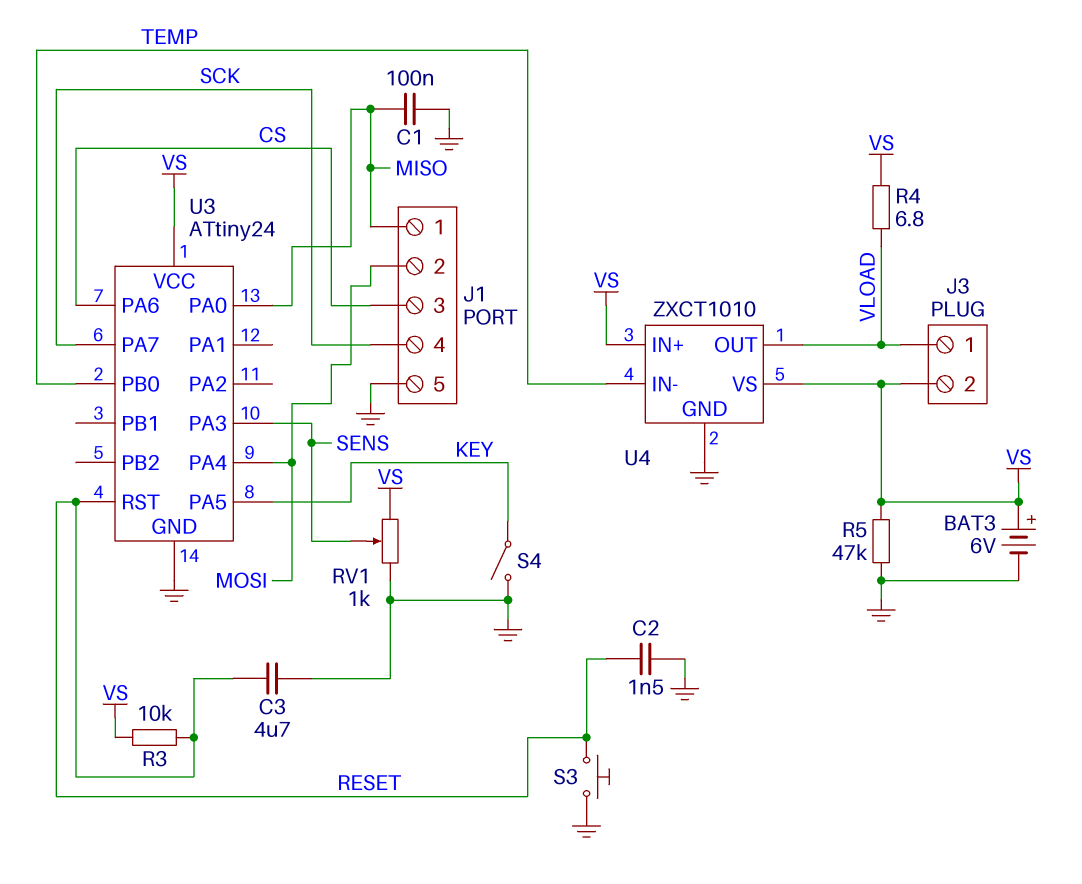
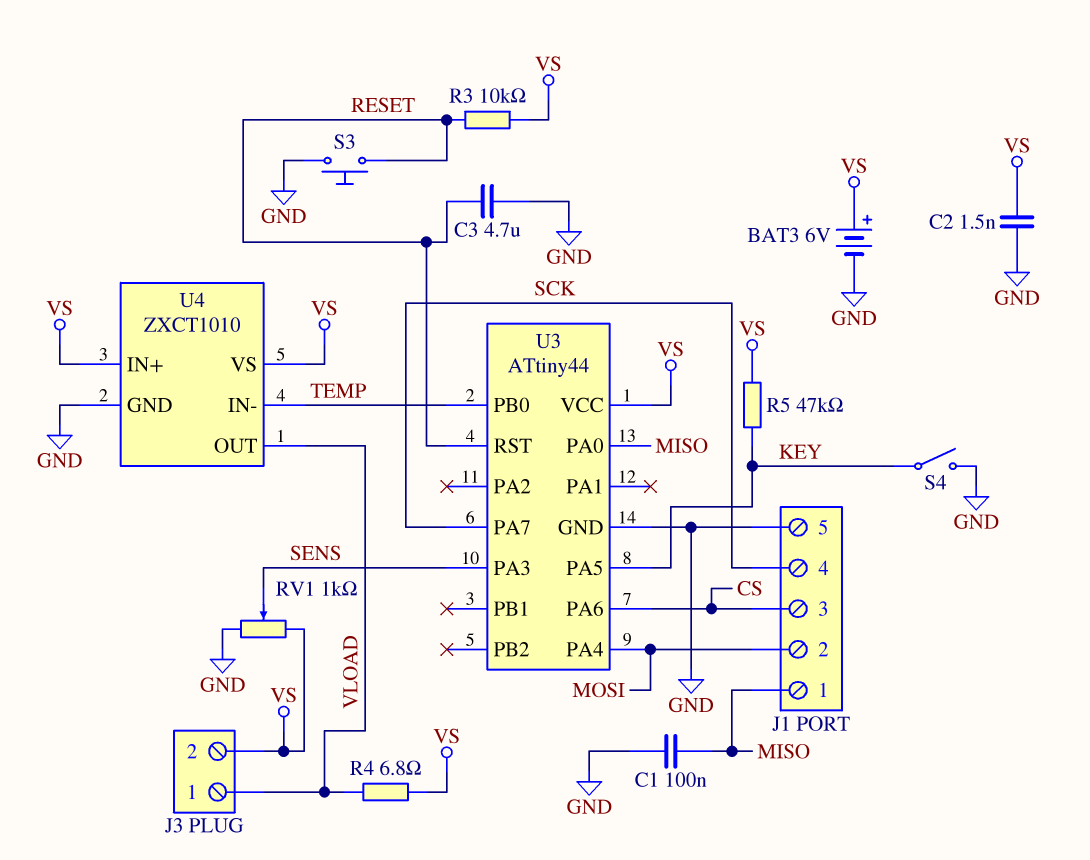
C2: 1.5nF (GND, RESET) -> 1.5nF (GND, VS)
R5: 47k (GND, VS) -> 47k (KEY, VS)
U3: ATtiny24 -> ATtiny44

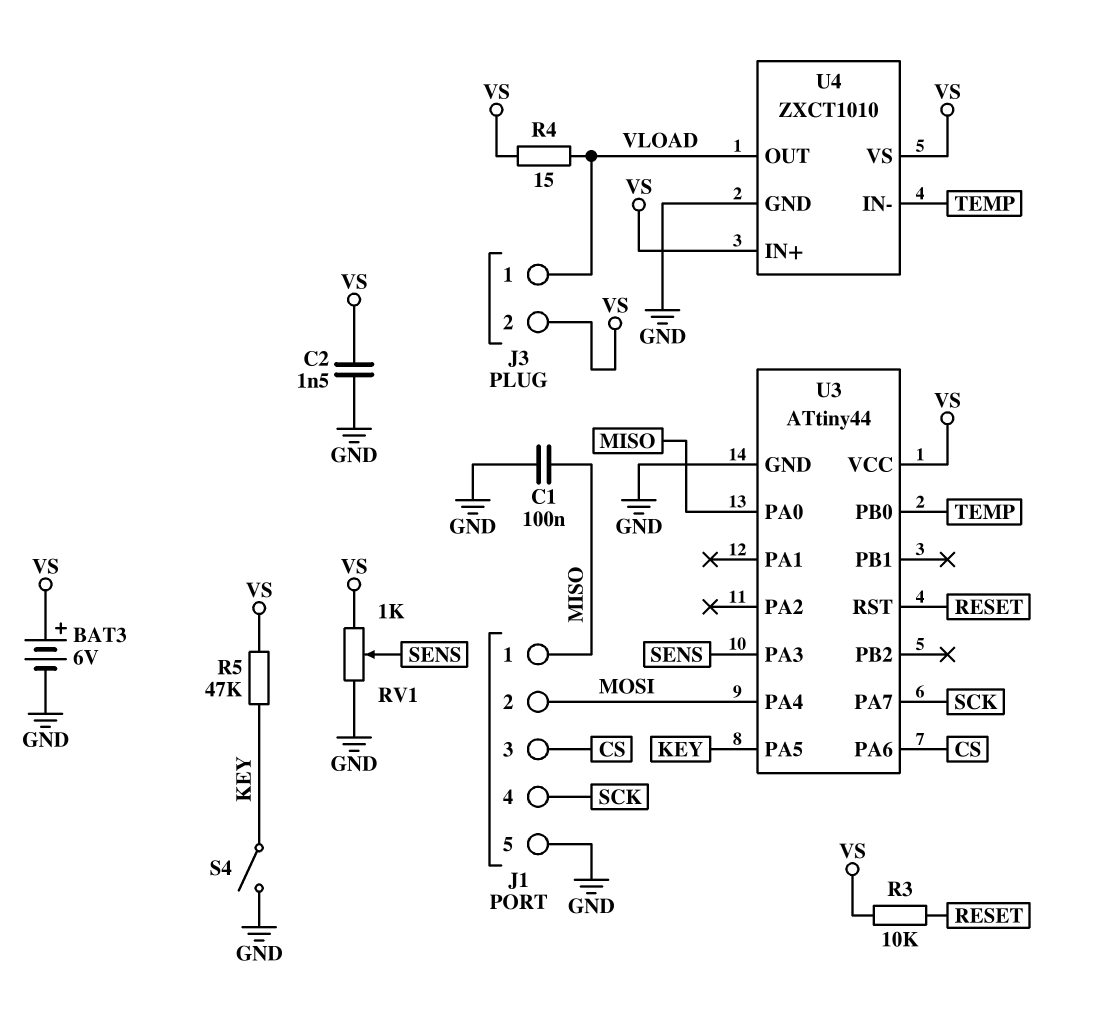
C3: 4.7uF (GND, RESET) -> none
R4: 6.8 (VLOAD, VS) -> 15 (VLOAD, VS)
S3: button (GND, RESET) -> none

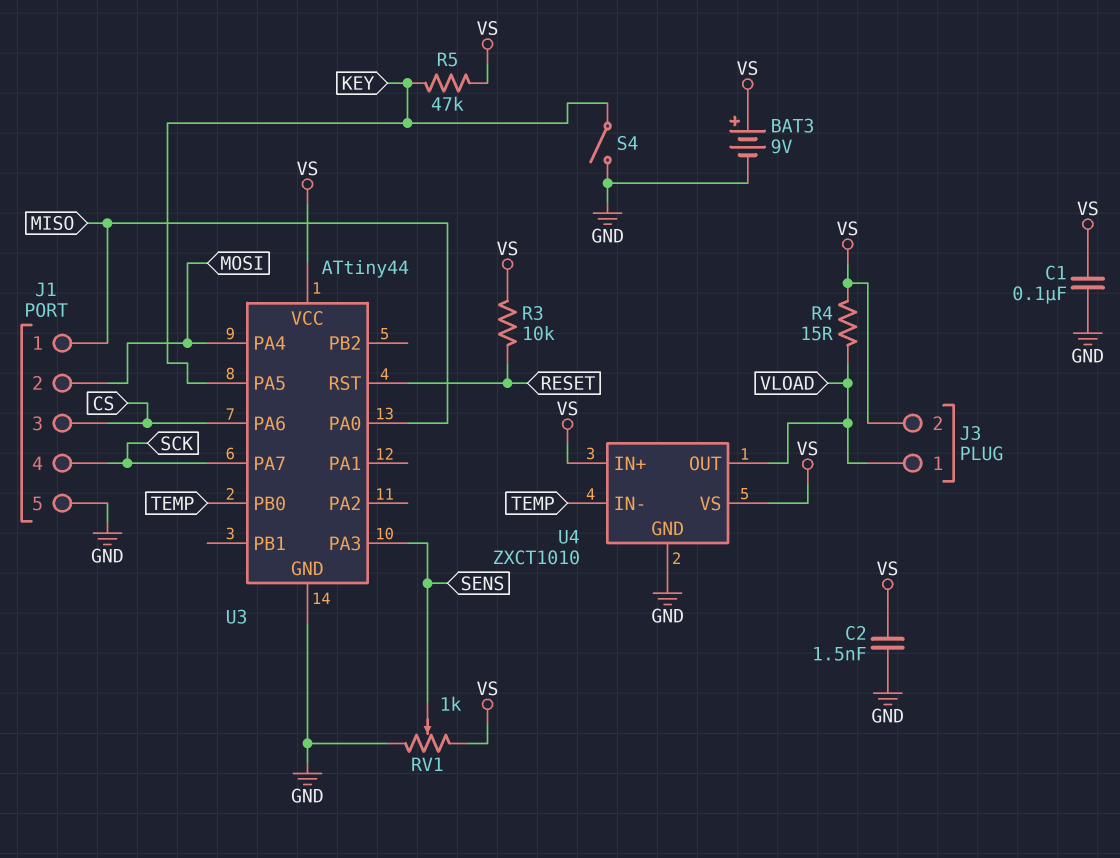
BAT3: 6V (plus VS, minus GND) -> 9V (plus VS, minus GND)
C1: 100nF (GND, MISO) -> 100nF (GND, VS)

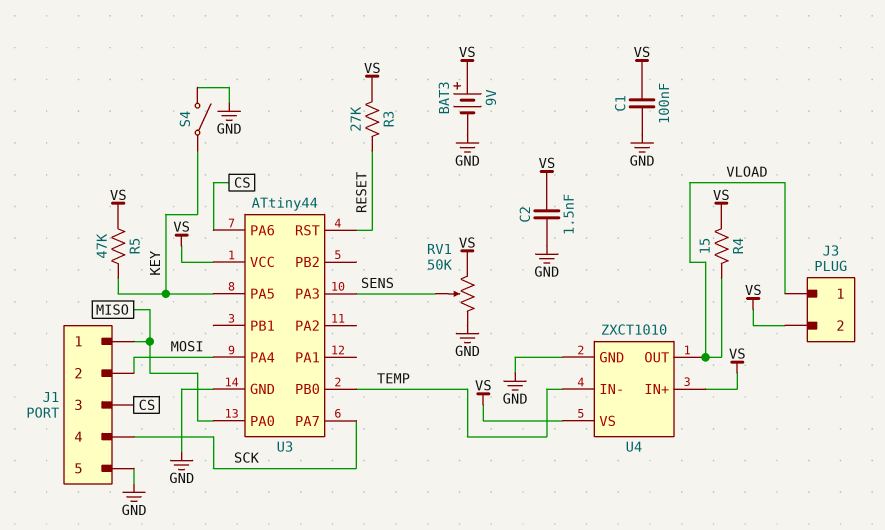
R3: 10k (RESET, VS) -> 27k (RESET, VS)
RV1: 1k (GND, VS, wiper SENS) -> 50k (GND, VS, wiper SENS)

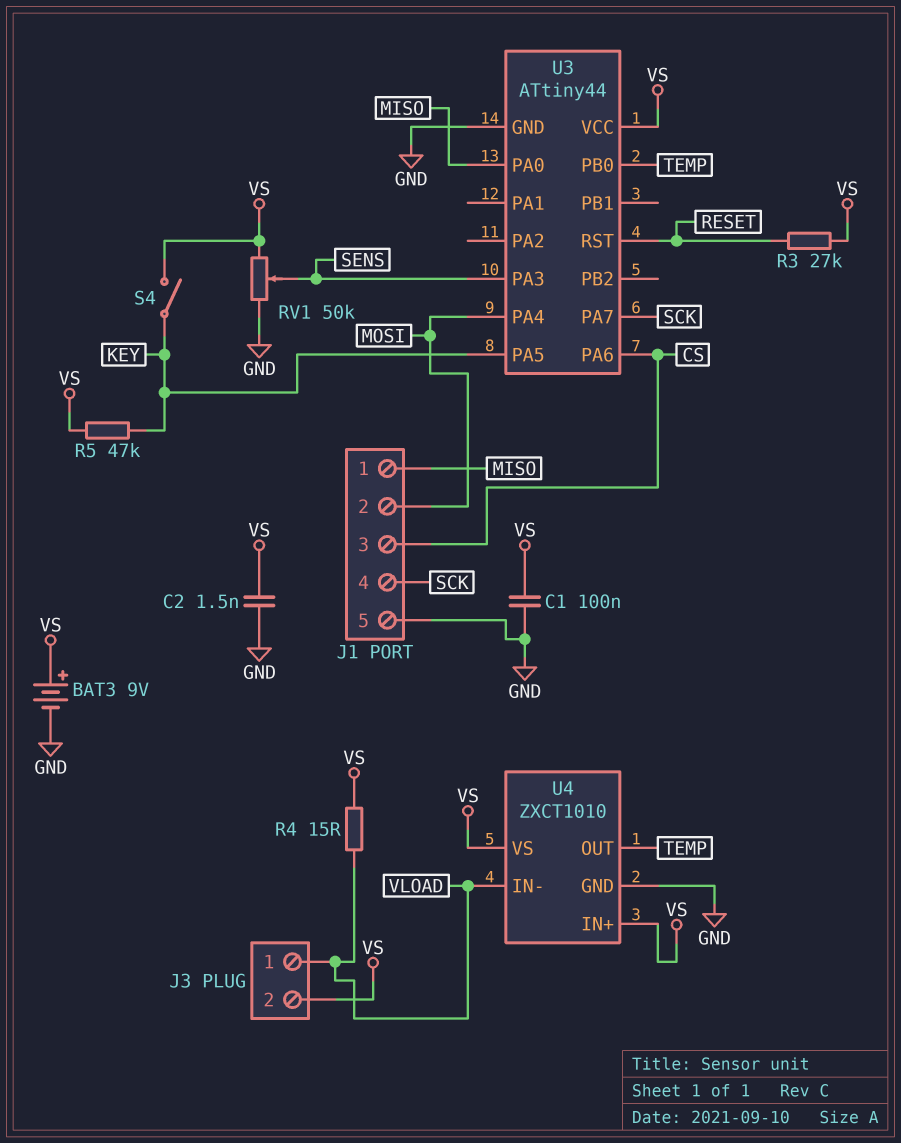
S4: switch (GND, KEY) -> switch (KEY, VS)
U4 pin IN-: TEMP -> VLOAD
U4 pin OUT: VLOAD -> TEMP

